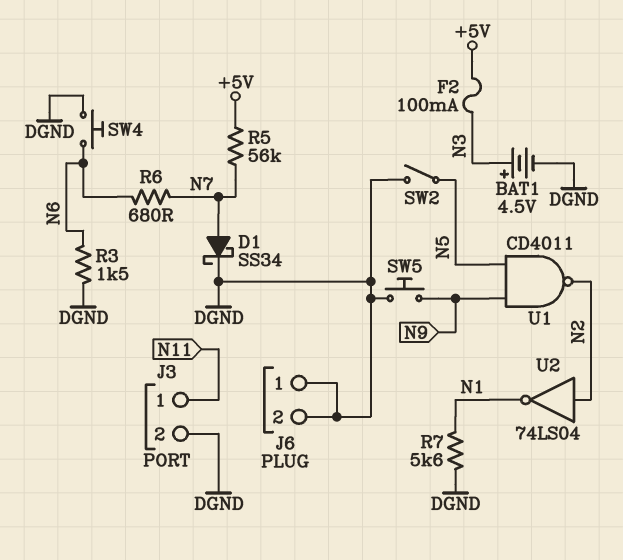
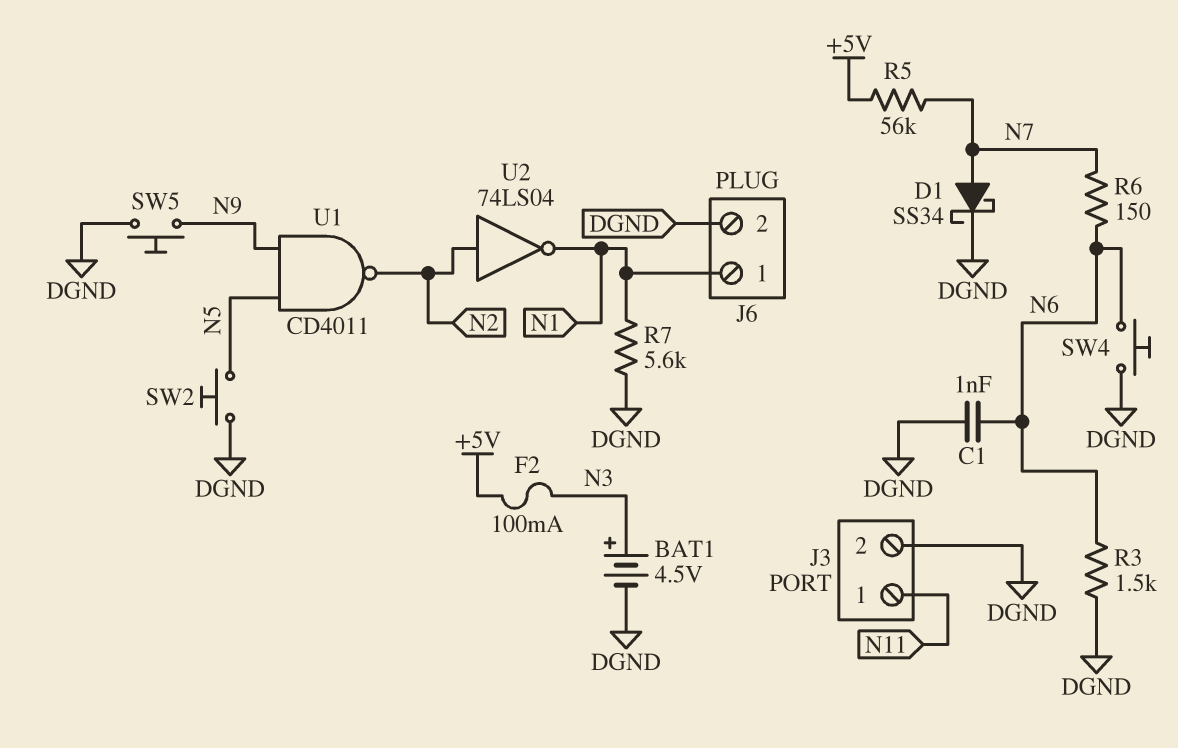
C1: none -> 1nF (DGND, N6)
J6 pin 1: DGND -> N1
R6: 680 (N6, N7) -> 150 (N6, N7)
SW2: switch (DGND, N5) -> button (DGND, N5)

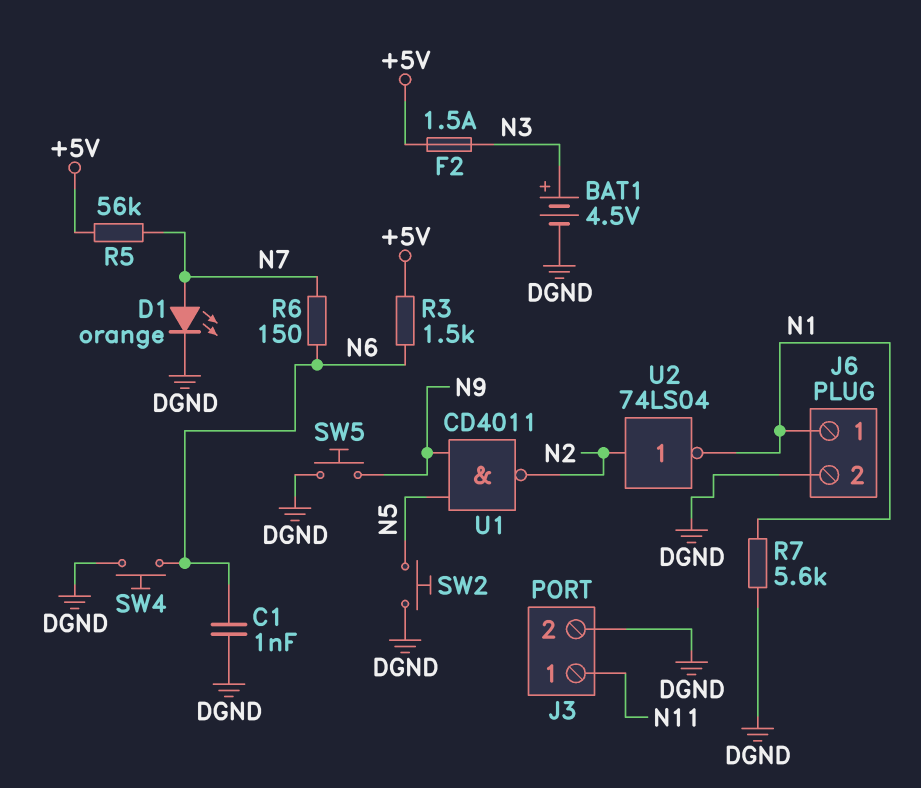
D1: schottky SS34 (A N7, K DGND) -> LED orange (A N7, K DGND)
F2: 100mA (+5V, N3) -> 1.5A (+5V, N3)
R3: 1.5k (DGND, N6) -> 1.5k (+5V, N6)

